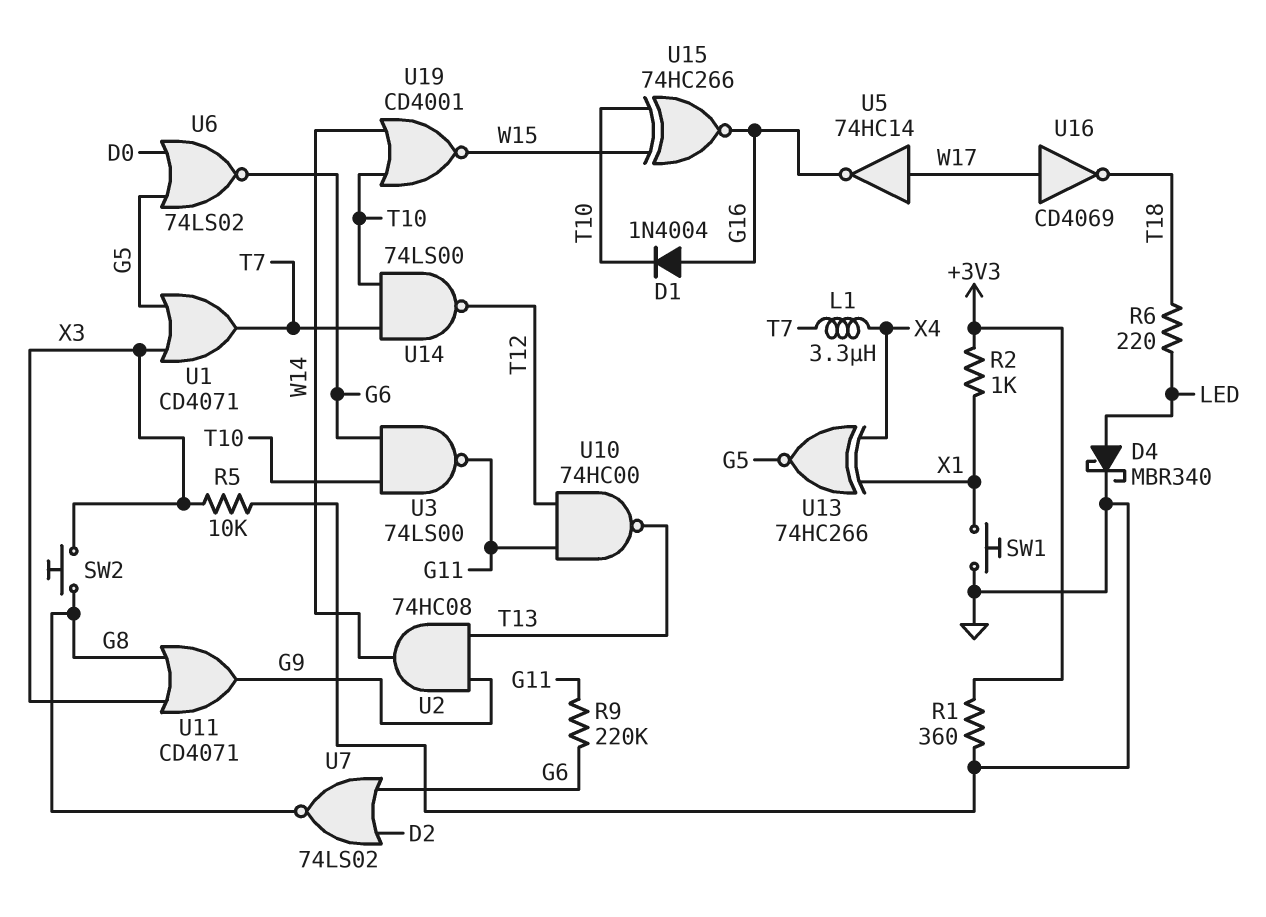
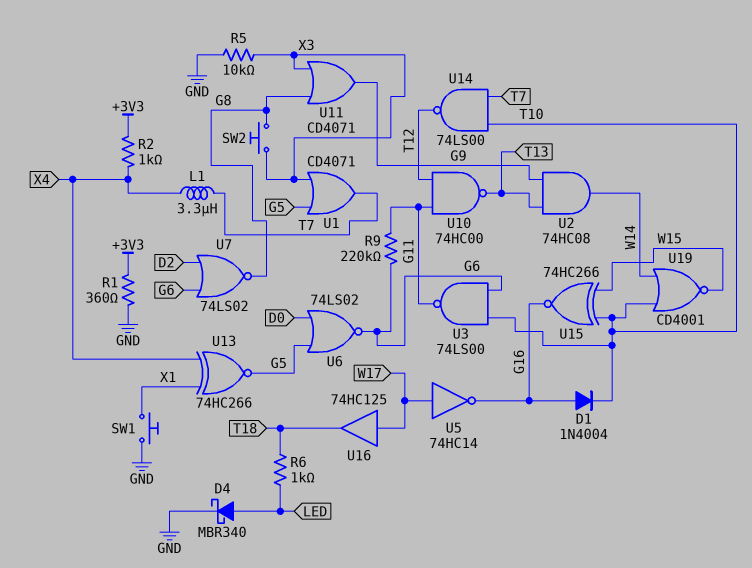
R2: 1k (+3V3, X1) -> 1k (+3V3, X4)
R6: 220 (LED, T18) -> 1k (LED, T18)
U16: NOT CD4069 (in W17, out T18) -> buffer 74HC125 (in W17, out T18)

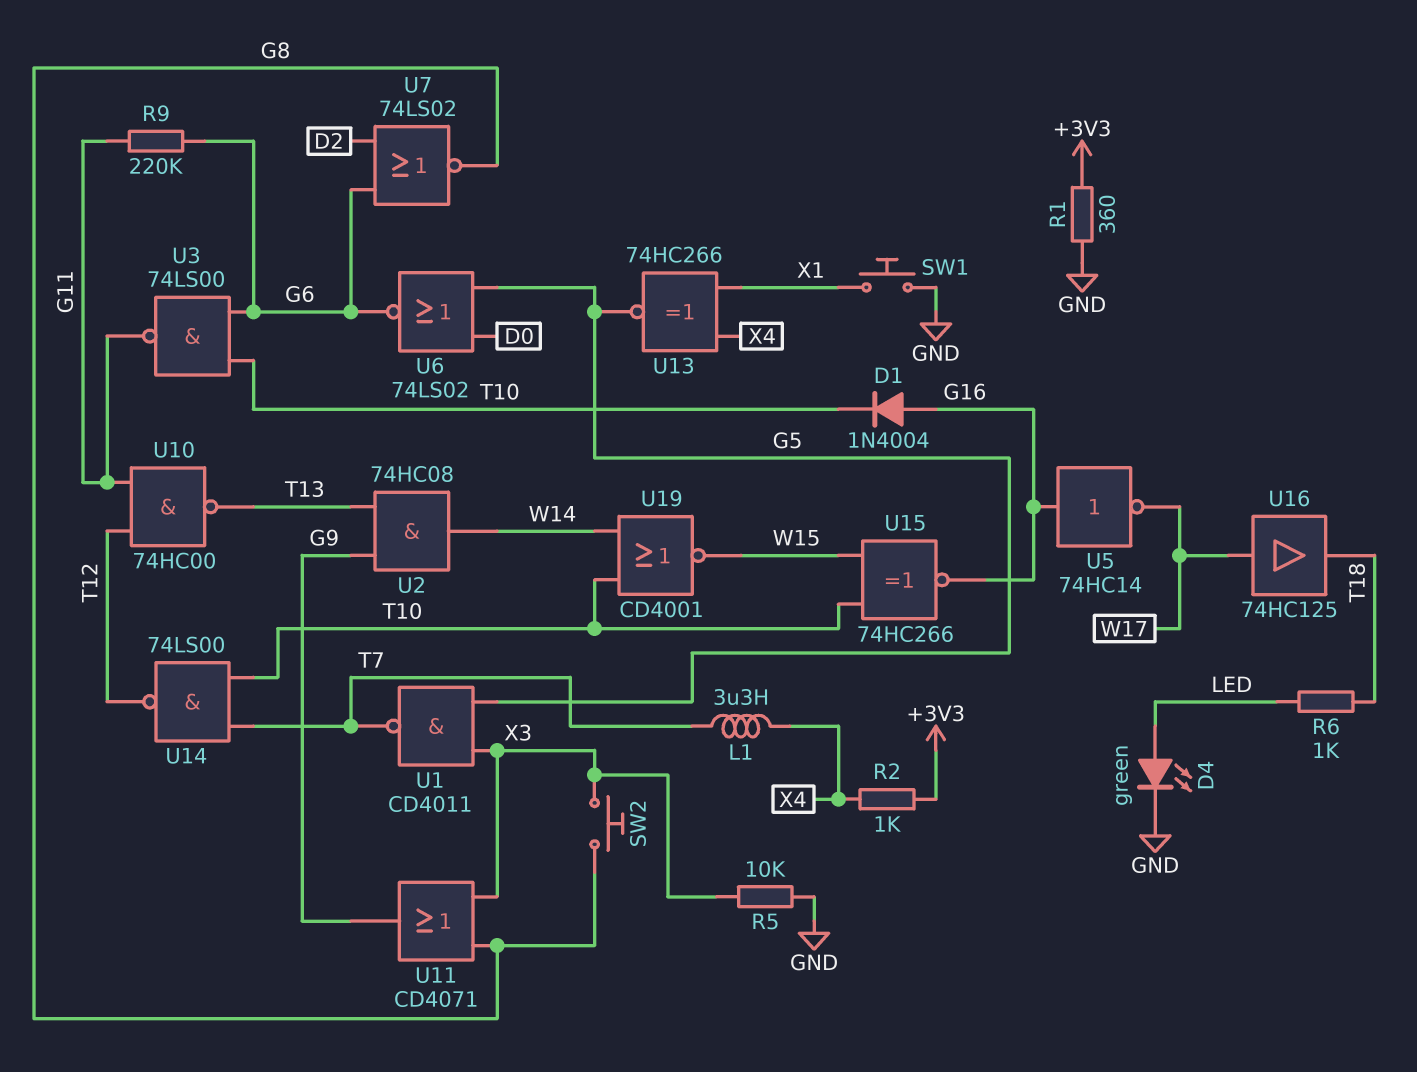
D4: schottky MBR340 (A LED, K GND) -> LED green (A LED, K GND)
U1: OR CD4071 (in G5, in X3, out T7) -> NAND CD4011 (in G5, in X3, out T7)
U5: NOT 74HC14 (in W17, out G16) -> NOT 74HC14 (in G16, out W17)

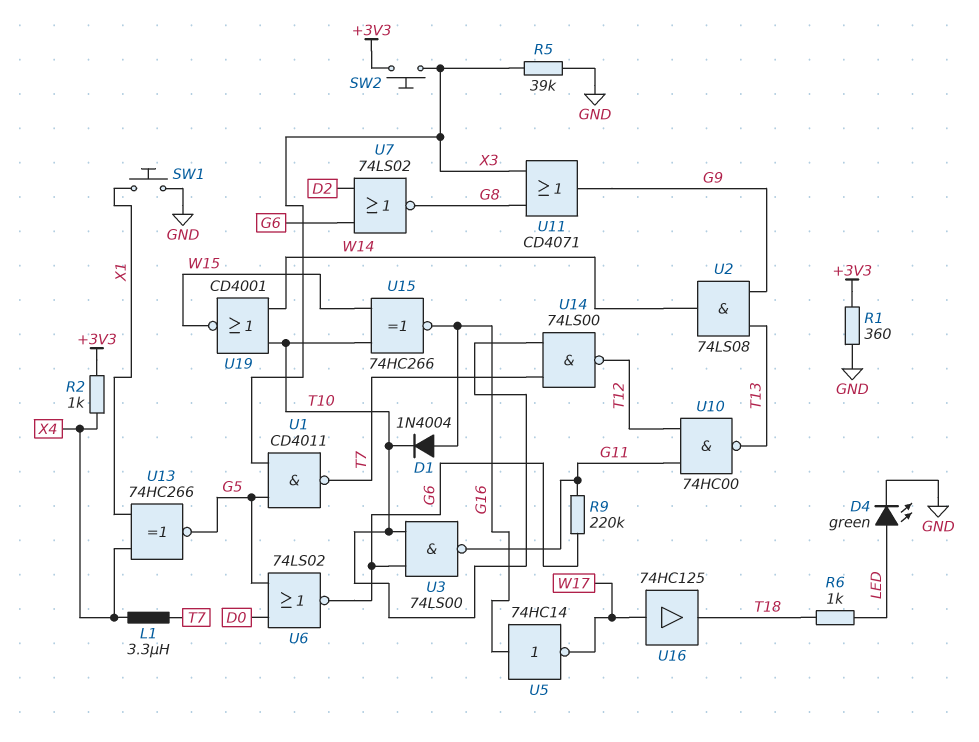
R5: 10k (GND, X3) -> 39k (GND, X3)
SW2: button (G8, X3) -> button (+3V3, X3)
U2: AND 74HC08 (in G9, in T13, out W14) -> AND 74LS08 (in G9, in T13, out W14)

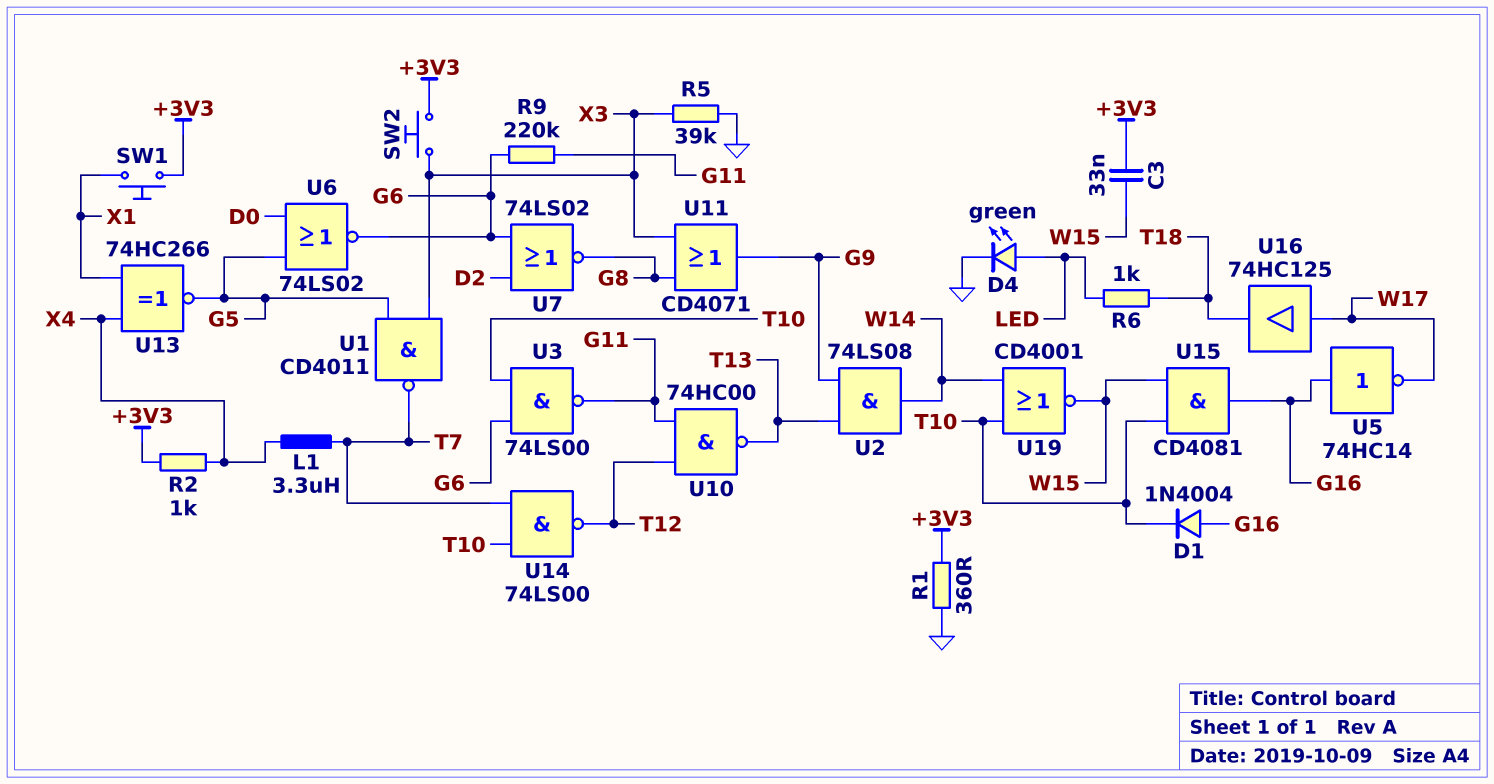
C3: none -> 33nF (+3V3, W15)
SW1: button (GND, X1) -> button (+3V3, X1)
U15: XNOR 74HC266 (in T10, in W15, out G16) -> AND CD4081 (in T10, in W15, out G16)

